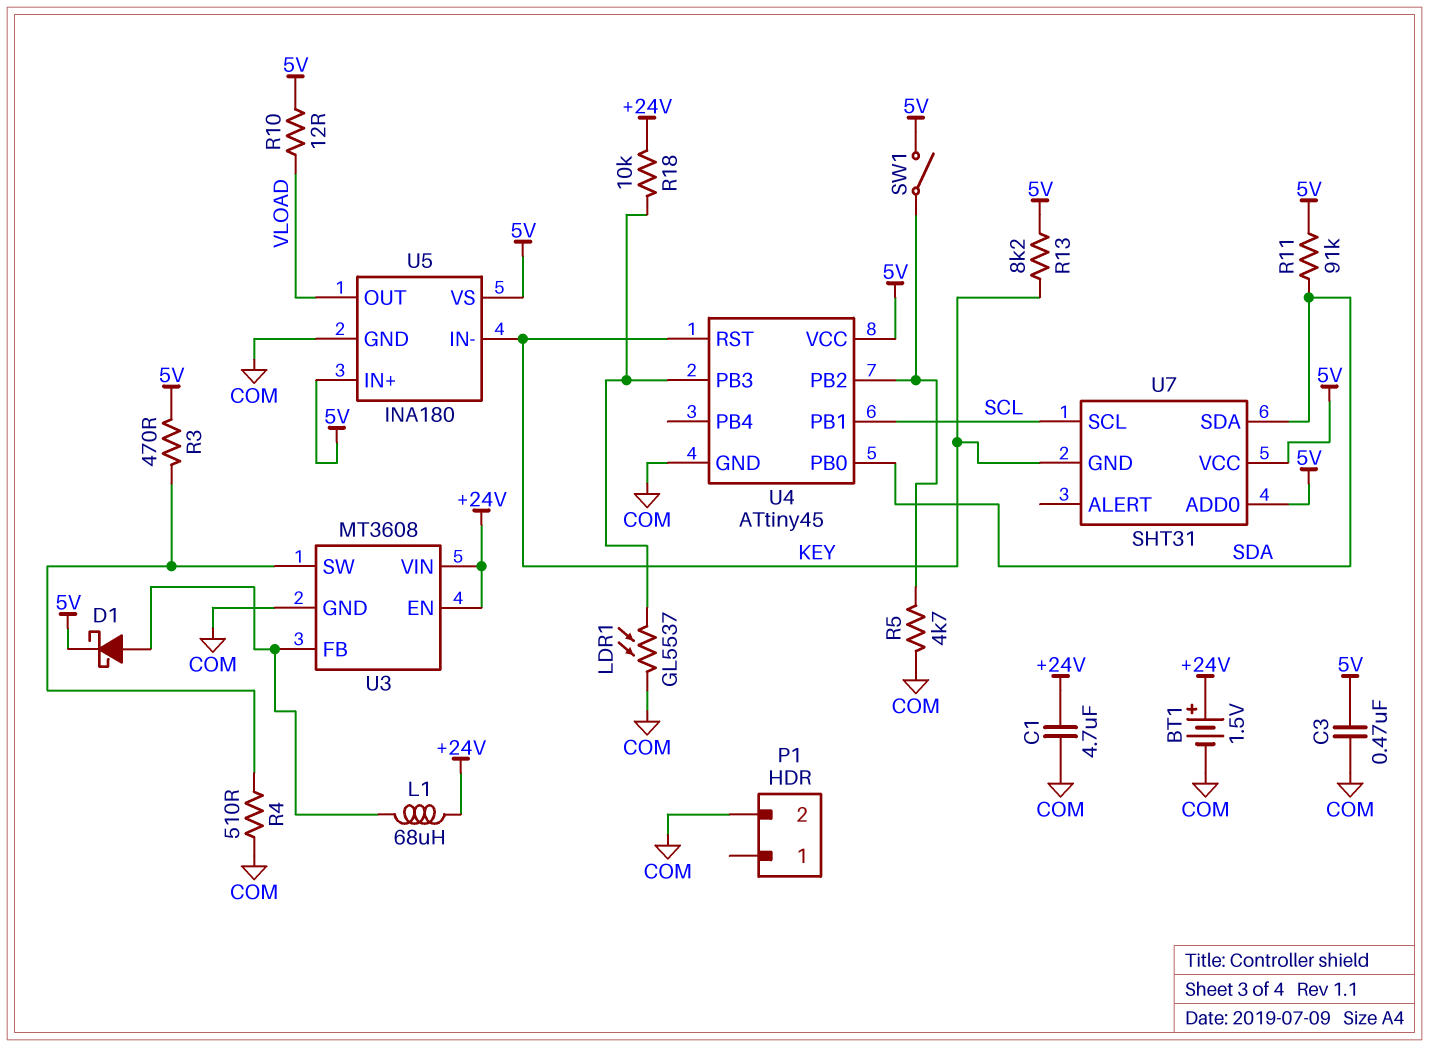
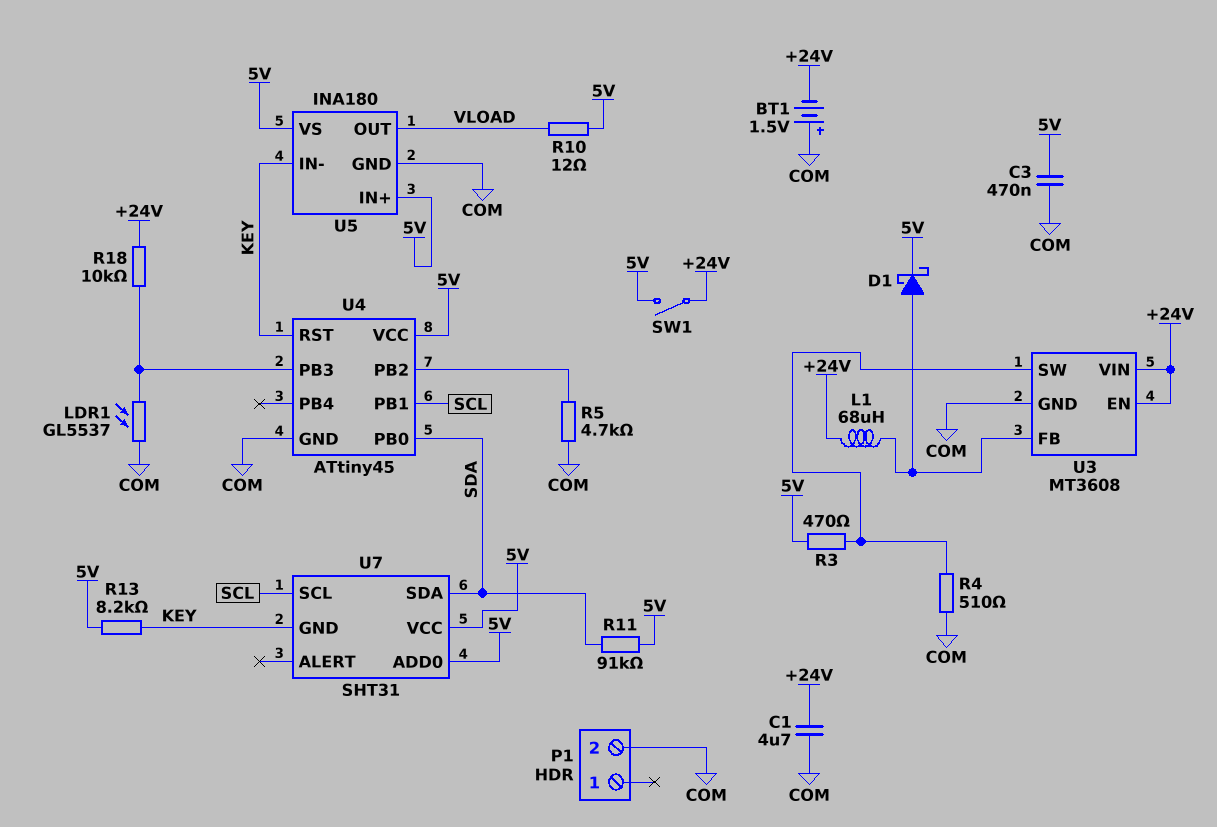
BT1: 1.5V (plus +24V, minus COM) -> 1.5V (plus COM, minus +24V)
SW1: switch (5V, U4/PB2) -> switch (+24V, 5V)

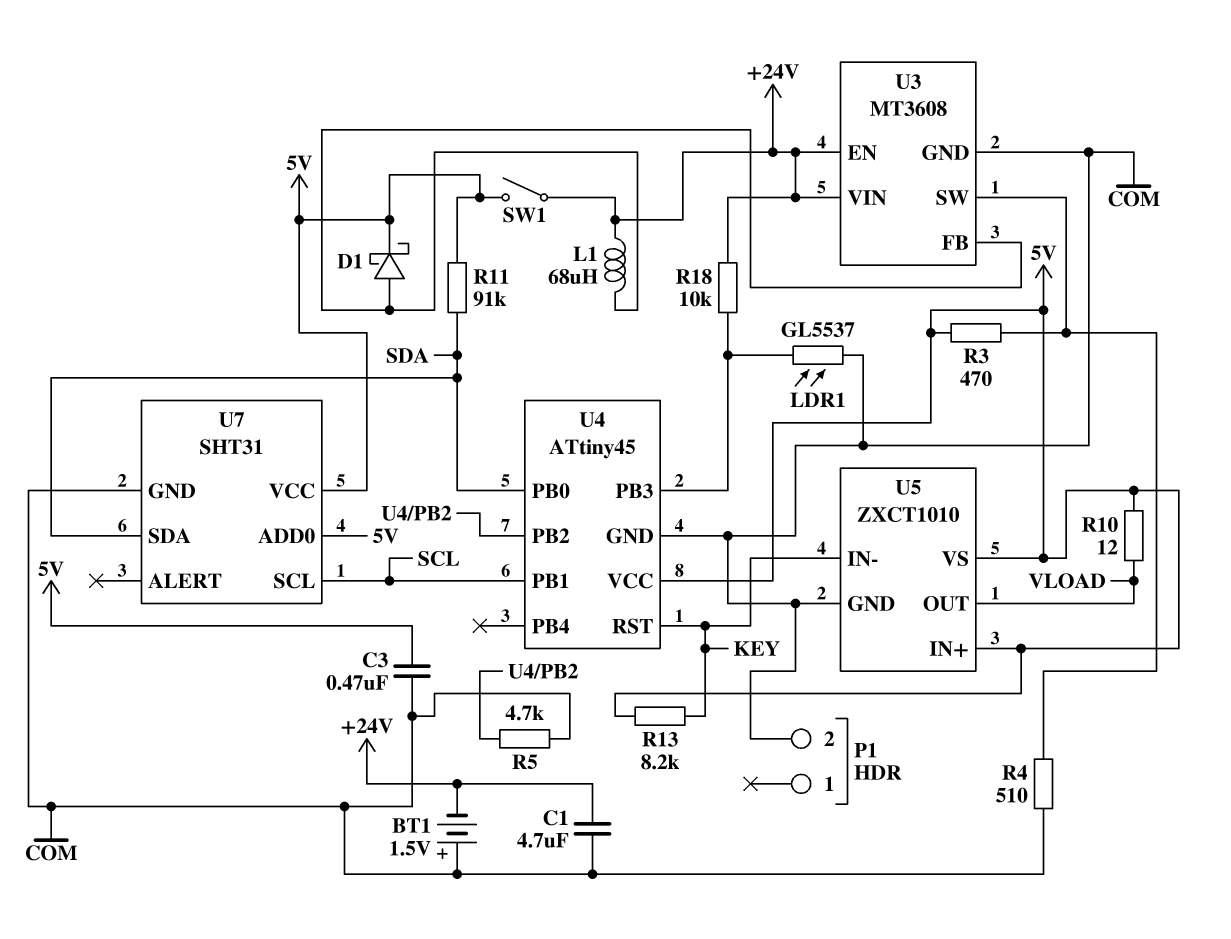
U5: INA180 -> ZXCT1010
U7 pin GND: KEY -> COM

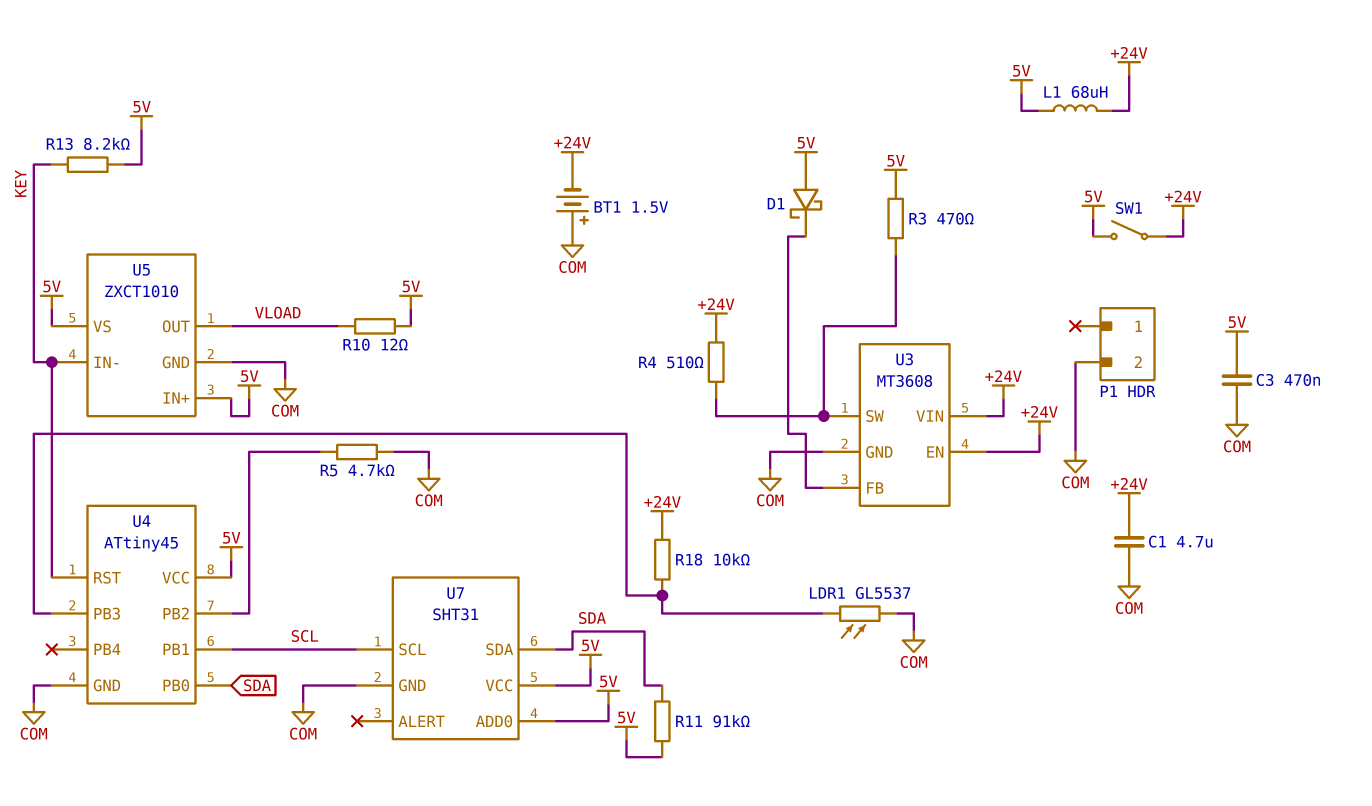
D1: schottky (A U3/FB, K 5V) -> schottky (A 5V, K U3/FB)
L1: 68uH (+24V, U3/FB) -> 68uH (+24V, 5V)
R4: 510 (COM, U3/SW) -> 510 (+24V, U3/SW)

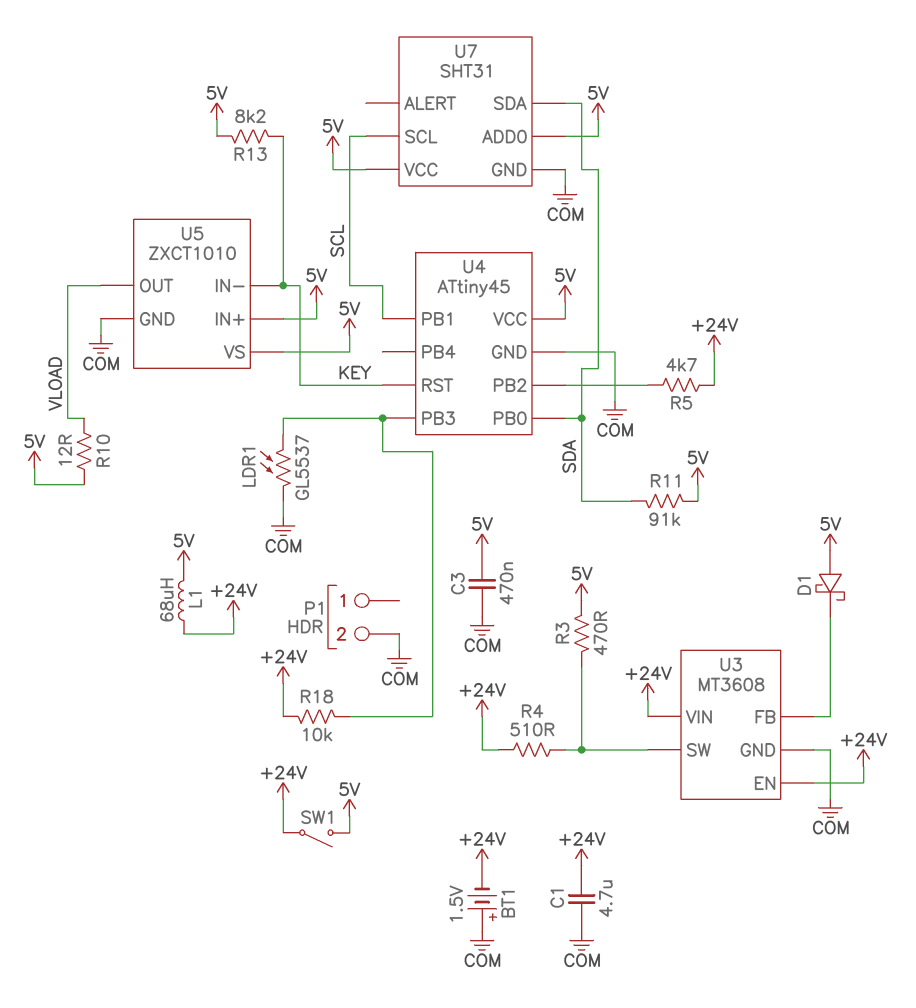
R5: 4.7k (COM, U4/PB2) -> 4.7k (+24V, U4/PB2)

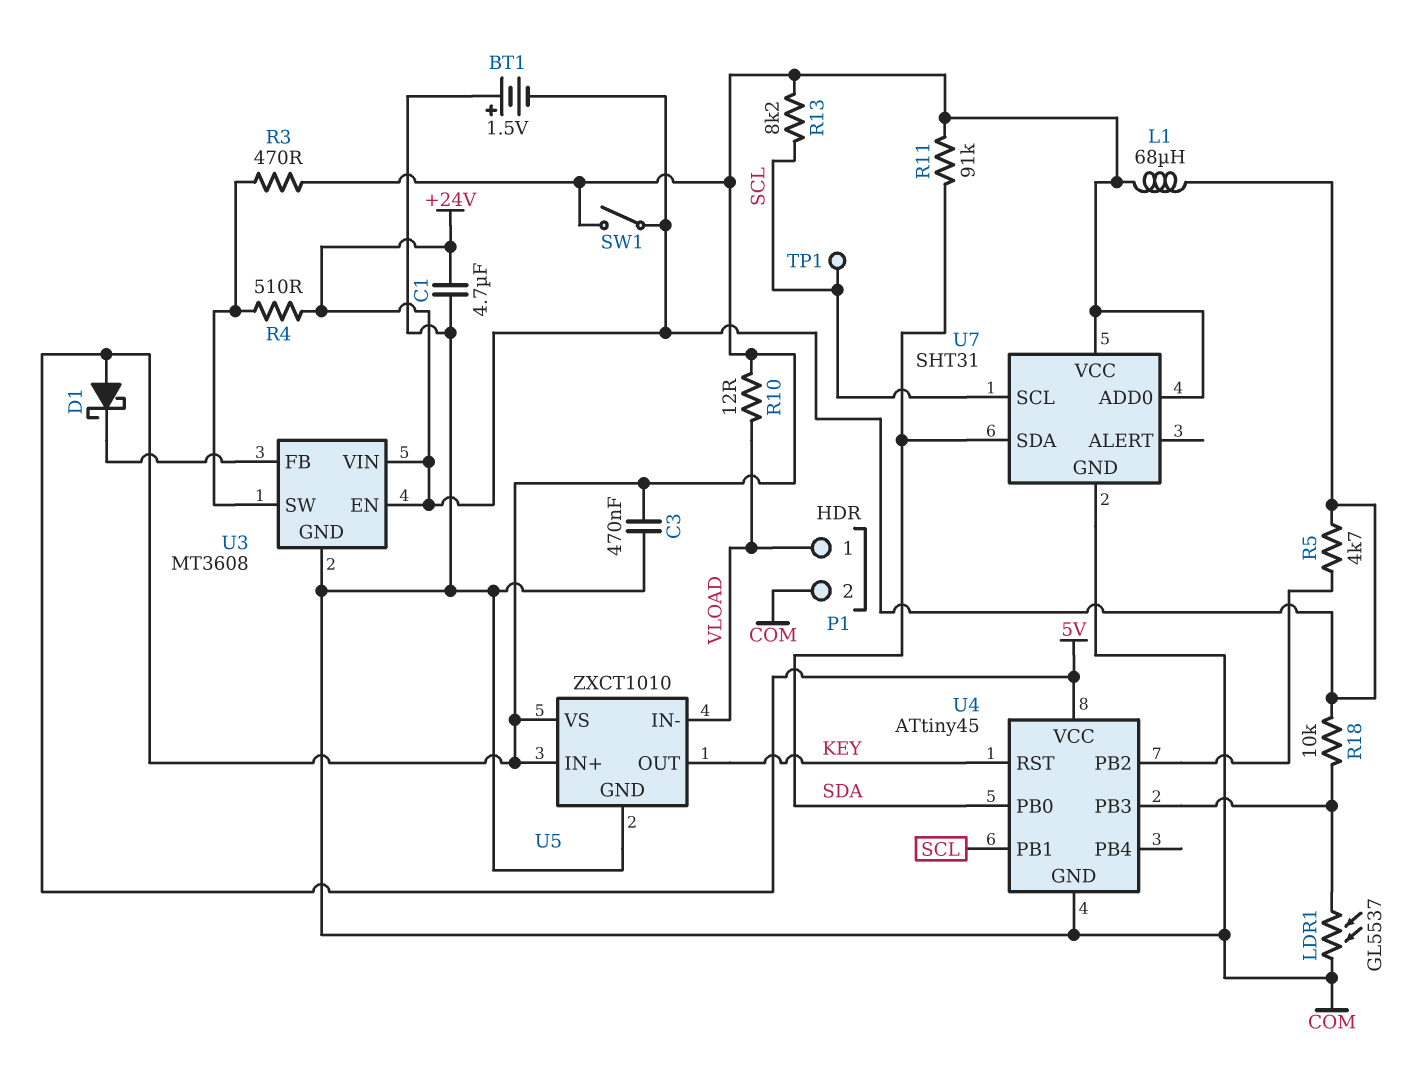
P1 pin 1: none -> VLOAD
R13: 8.2k (5V, KEY) -> 8.2k (5V, SCL)
TP1: none -> test point (SCL)
U5 pin IN-: KEY -> VLOAD
U5 pin OUT: VLOAD -> KEY

